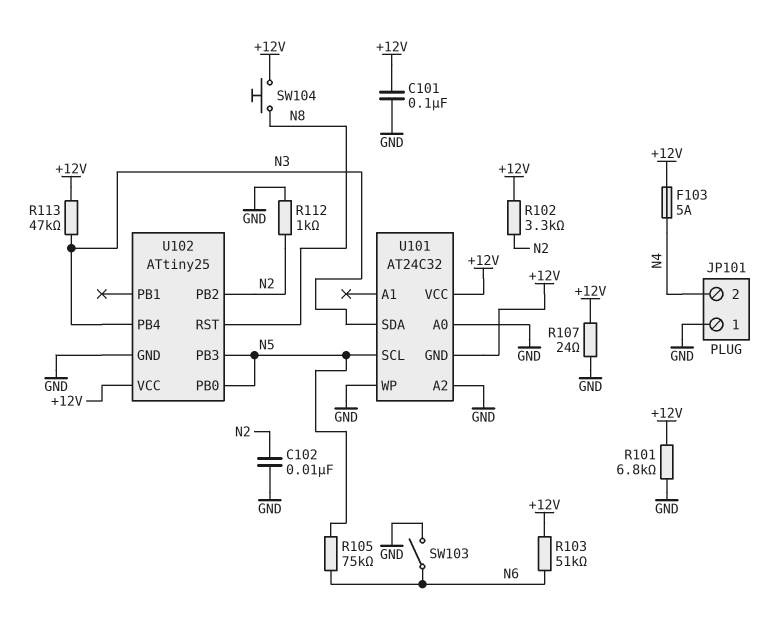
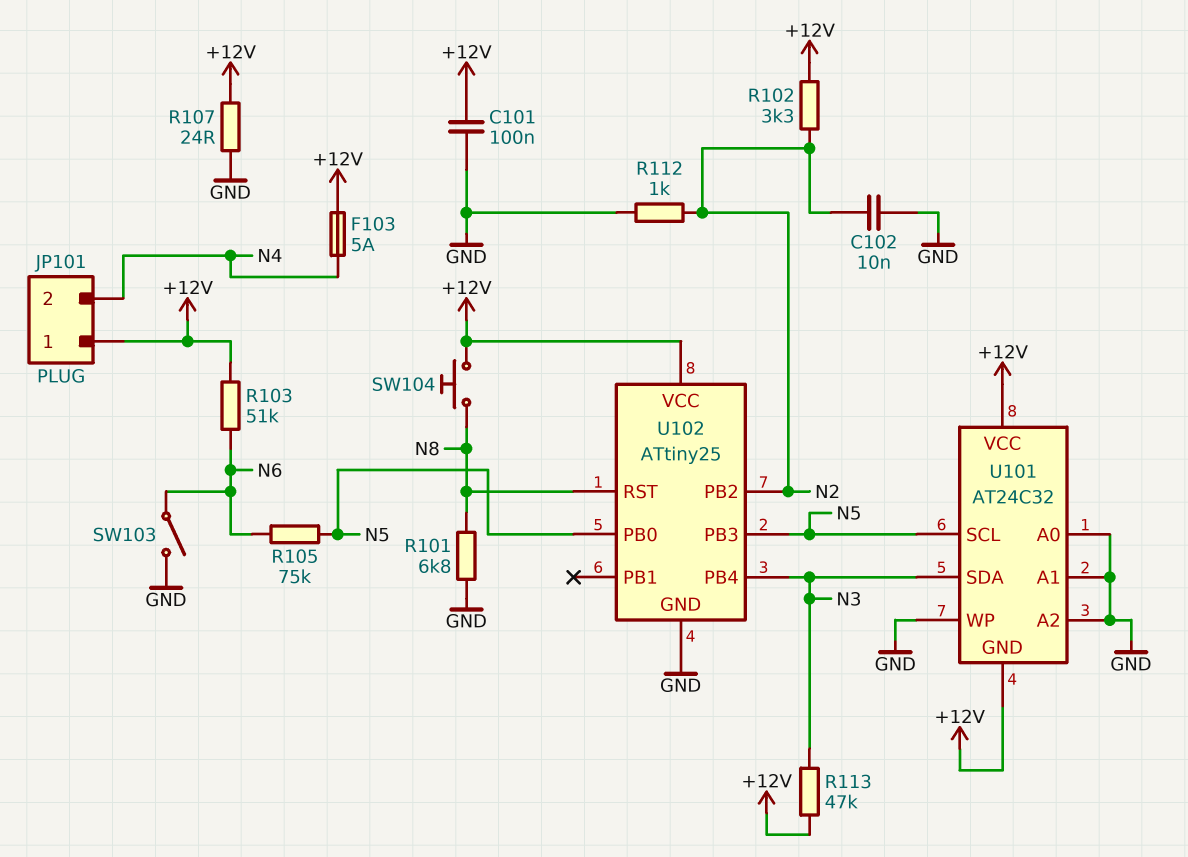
JP101 pin 1: GND -> +12V
R101: 6.8k (+12V, GND) -> 6.8k (GND, N8)
U101 pin A1: none -> GND

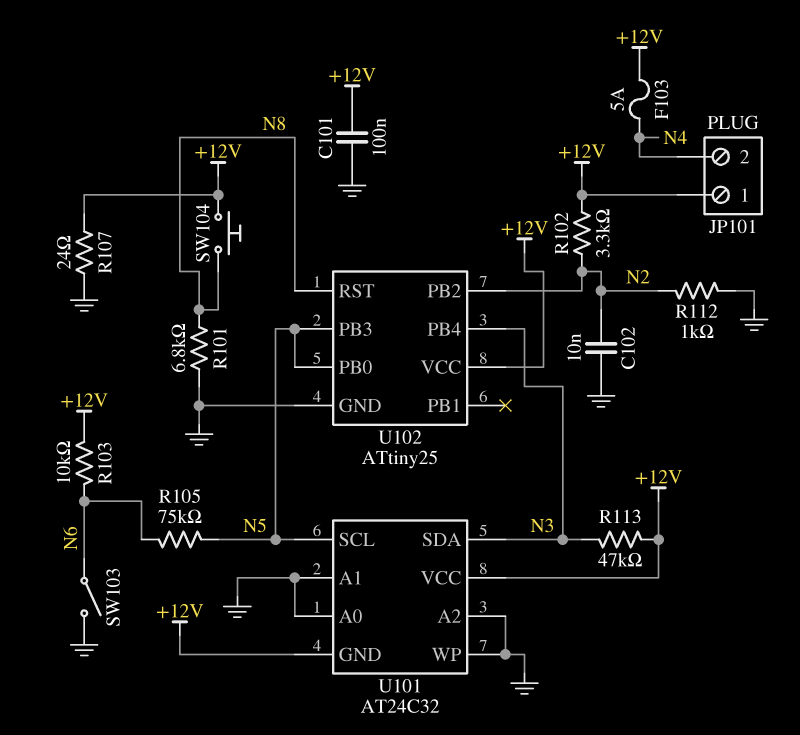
R103: 51k (+12V, N6) -> 10k (+12V, N6)

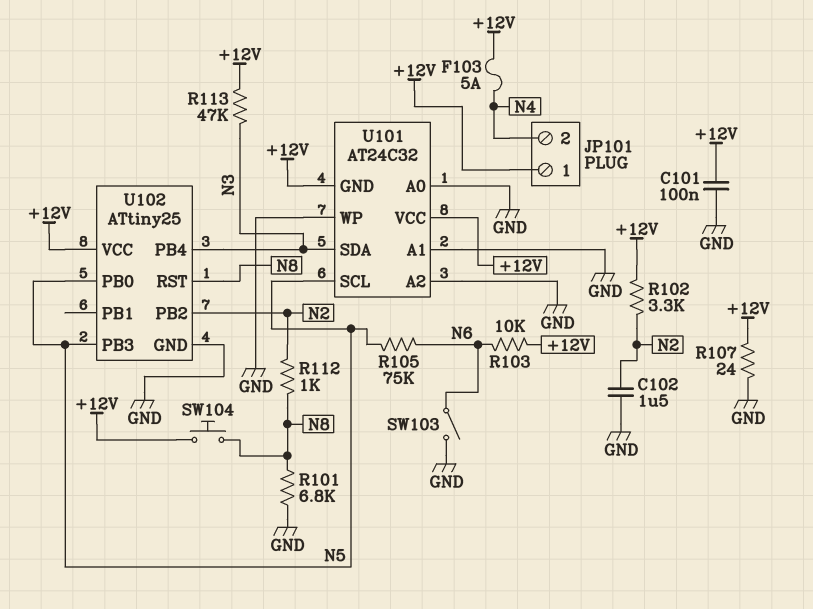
C102: 10nF (GND, N2) -> 1.5uF (GND, N2)
R112: 1k (GND, N2) -> 1k (N2, N8)

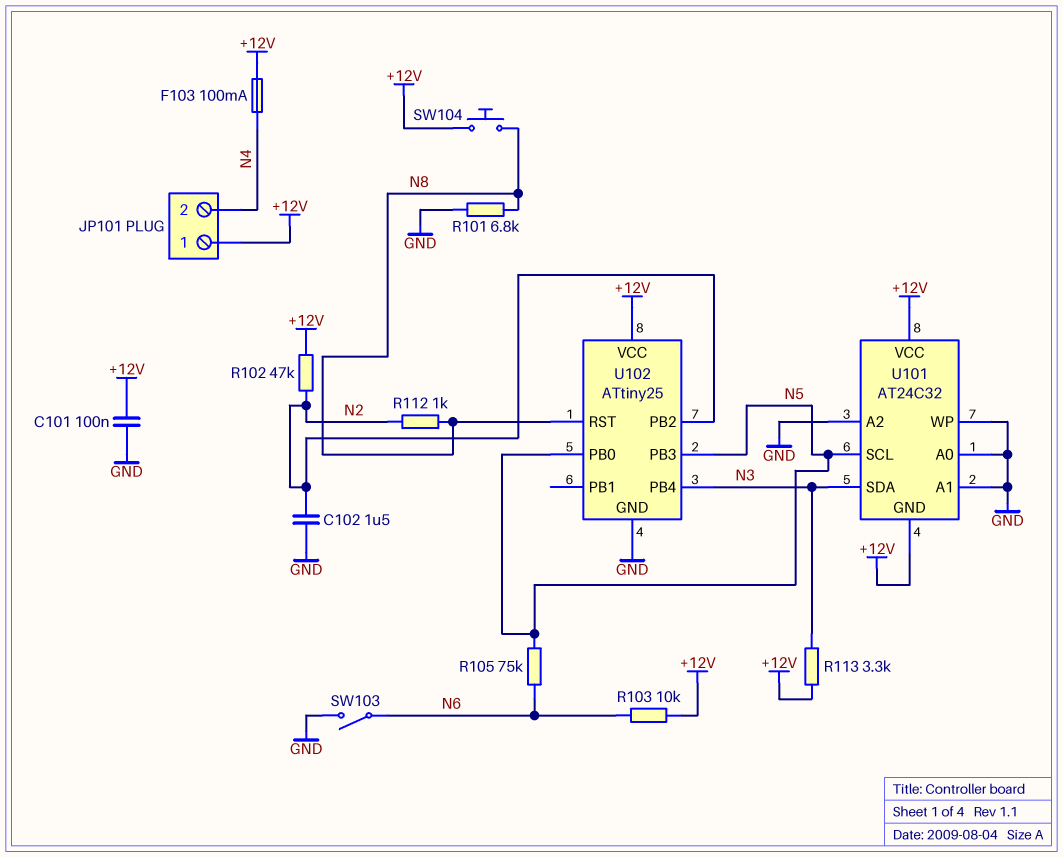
F103: 5A (+12V, N4) -> 100mA (+12V, N4)
R102: 3.3k (+12V, N2) -> 47k (+12V, N2)
R107: 24 (+12V, GND) -> none
R113: 47k (+12V, N3) -> 3.3k (+12V, N3)

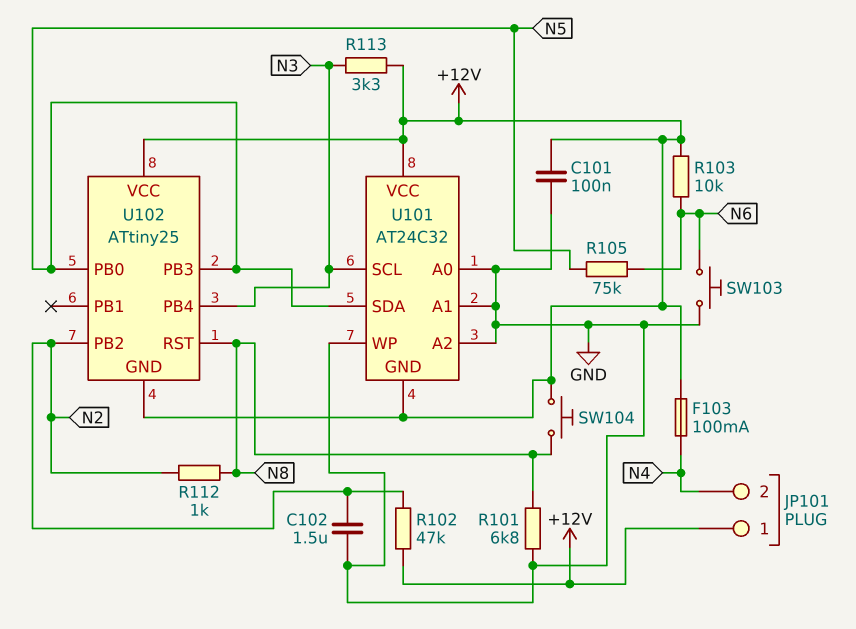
SW103: switch (GND, N6) -> button (GND, N6)
U101 pin SCL: N5 -> N3
U101 pin SDA: N3 -> N5
U102 pin GND: GND -> +12V

